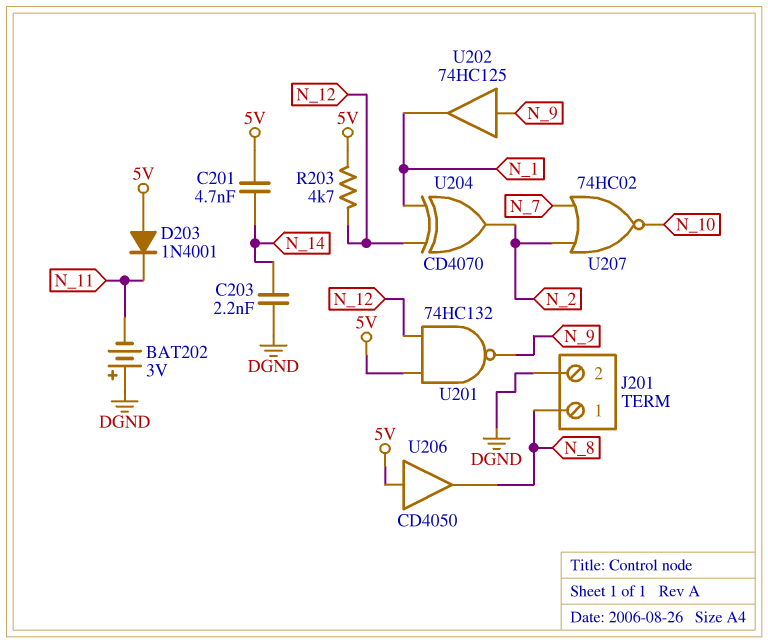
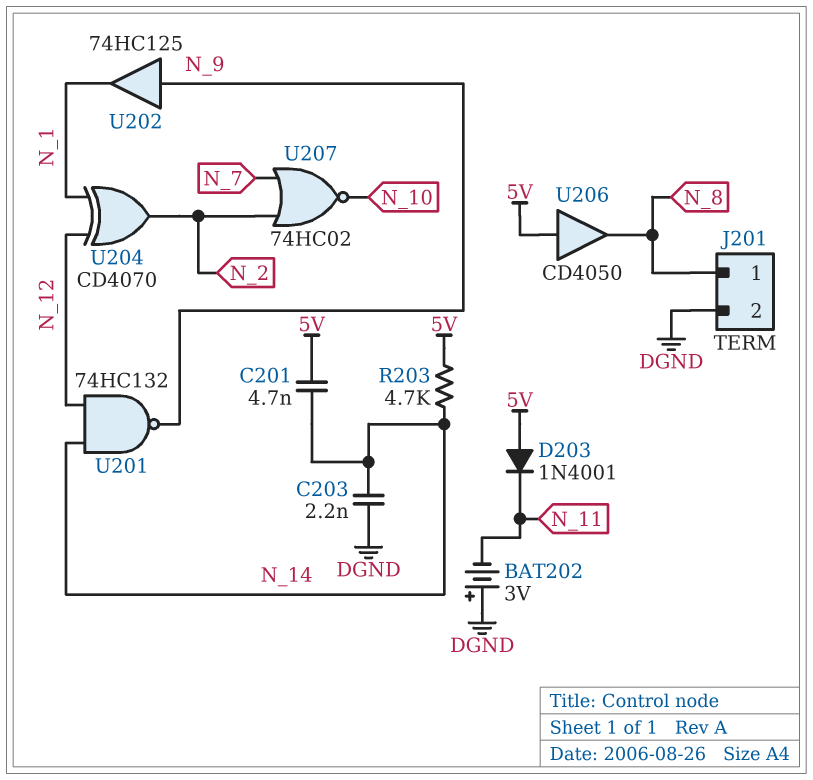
R203: 4.7k (5V, N_12) -> 4.7k (5V, N_14)
U201: NAND 74HC132 (in 5V, in N_12, out N_9) -> NAND 74HC132 (in N_12, in N_14, out N_9)

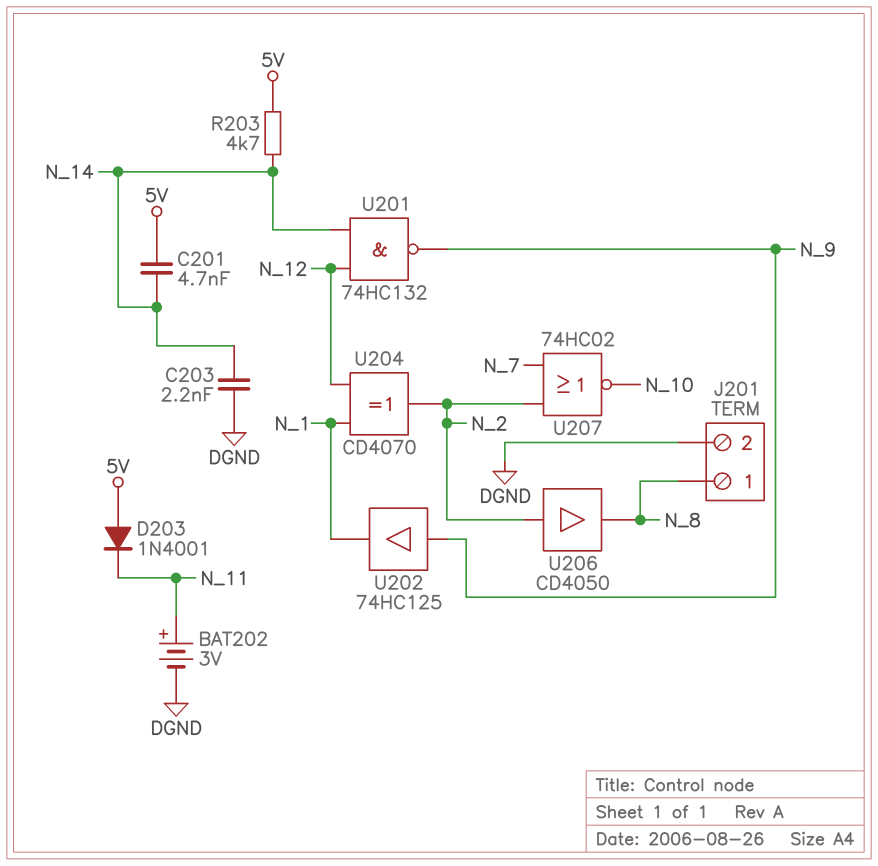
BAT202: 3V (plus DGND, minus N_11) -> 3V (plus N_11, minus DGND)
U206: buffer CD4050 (in 5V, out N_8) -> buffer CD4050 (in N_2, out N_8)

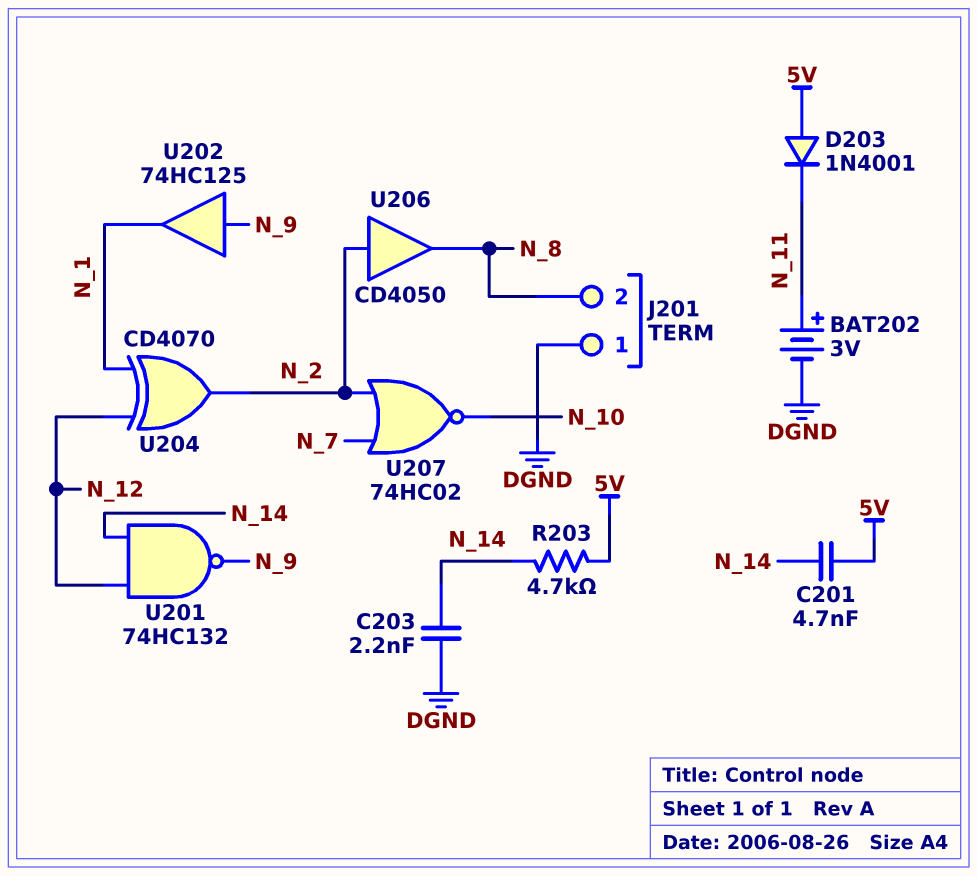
J201 pin 1: N_8 -> DGND
J201 pin 2: DGND -> N_8

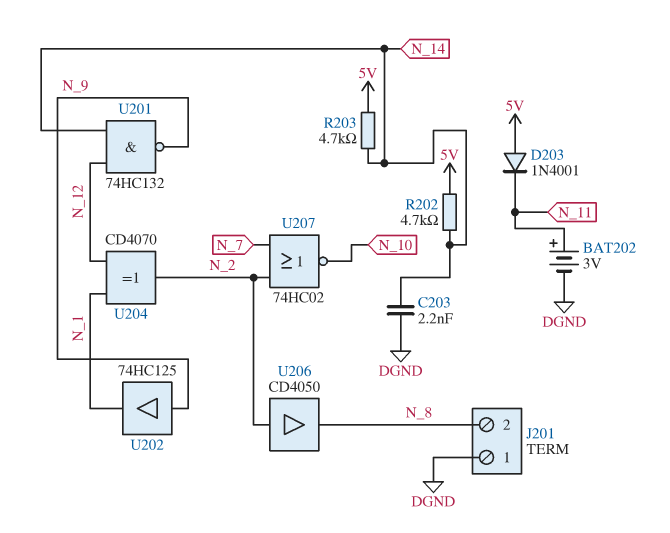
C201: 4.7nF (5V, N_14) -> none
R202: none -> 4.7k (5V, N_14)

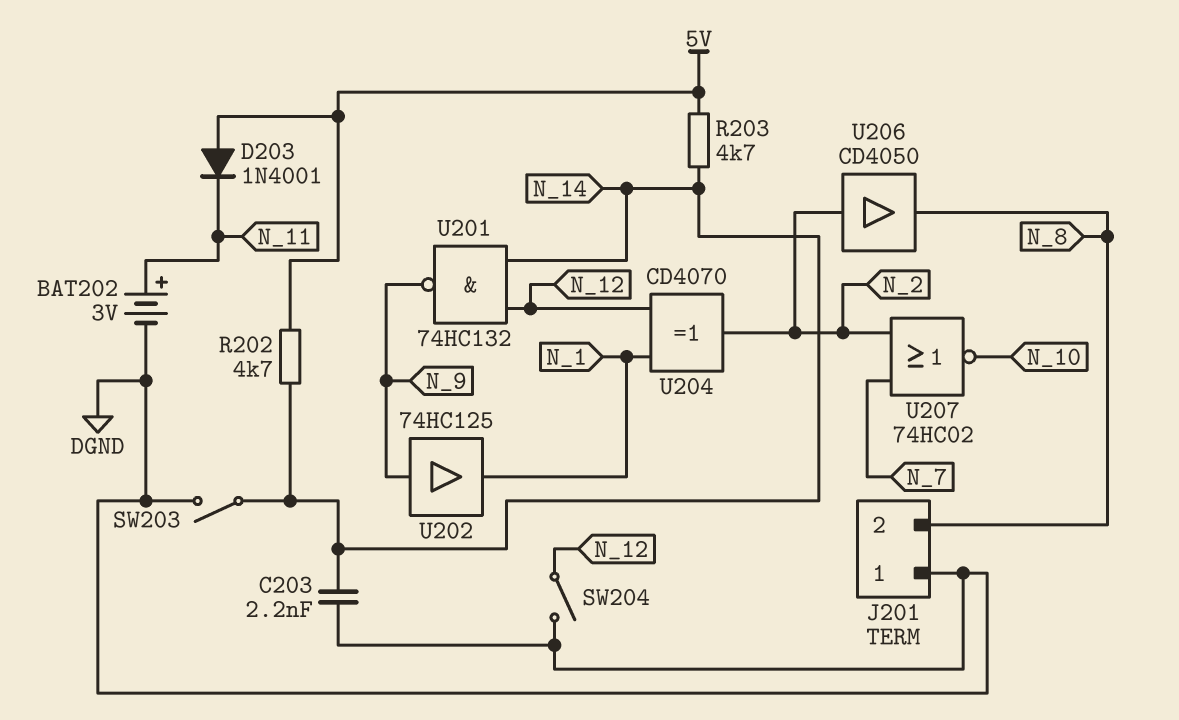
SW203: none -> switch (DGND, N_14)
SW204: none -> switch (DGND, N_12)

